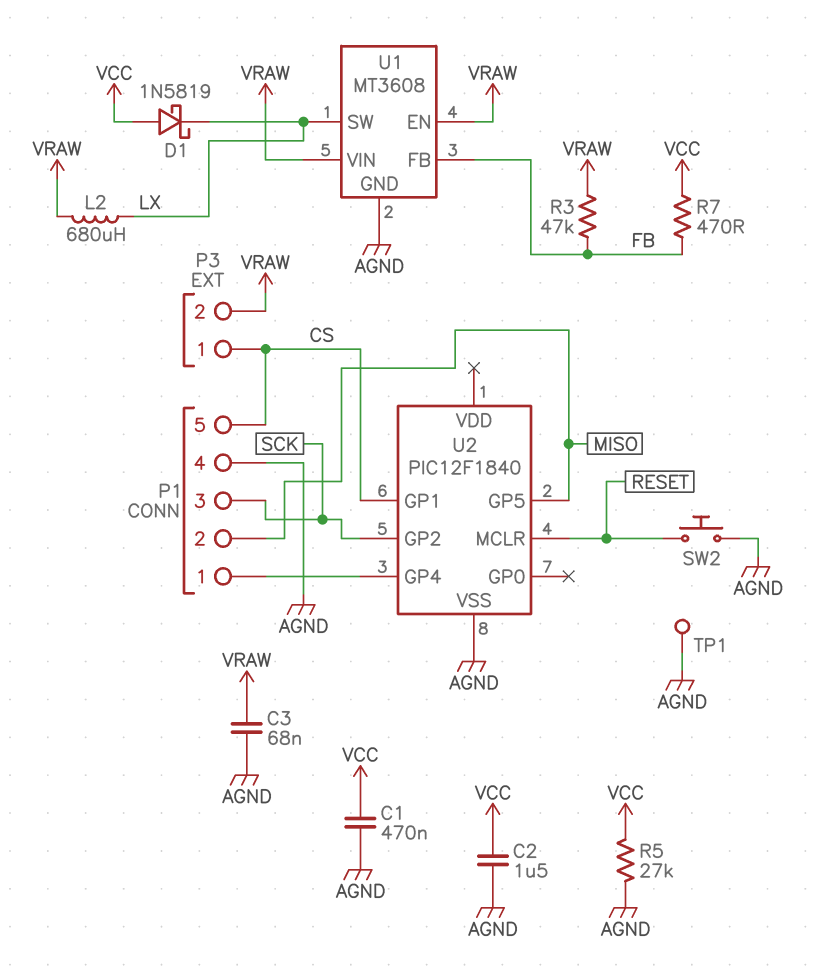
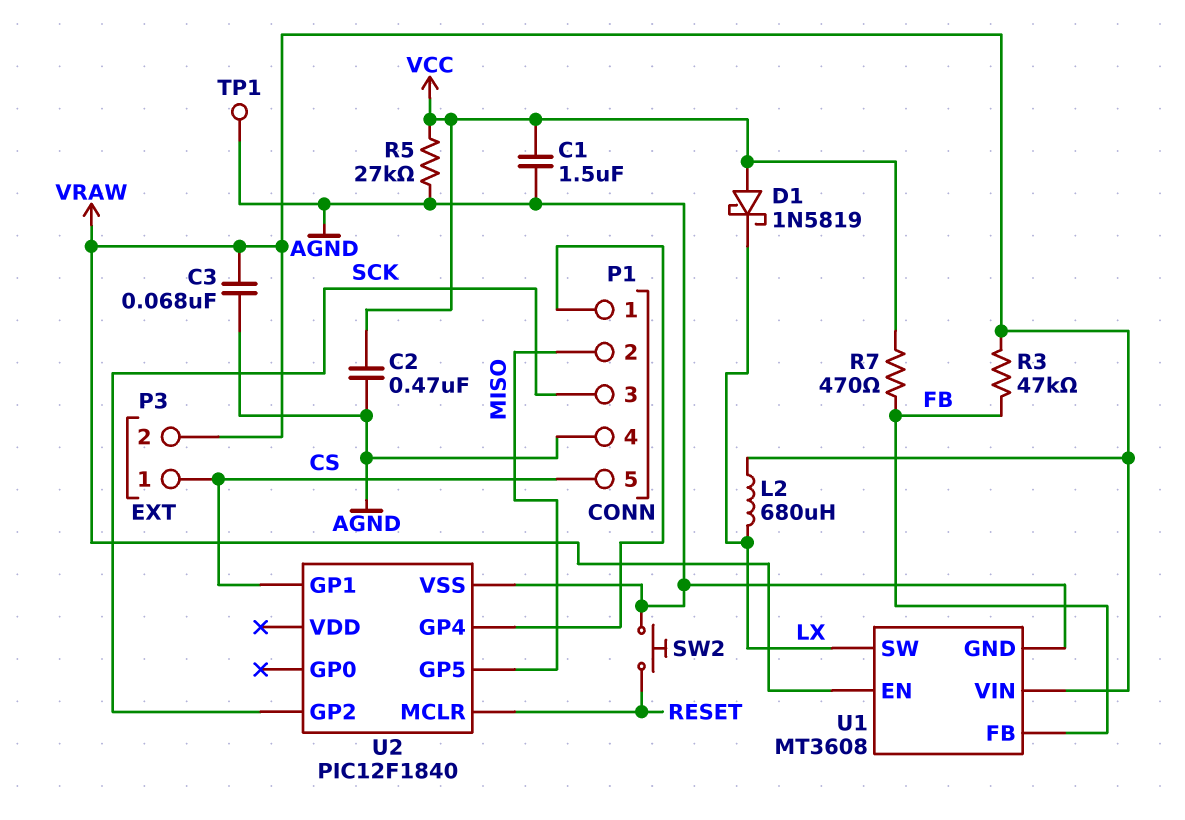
C1: 470nF (AGND, VCC) -> 1.5uF (AGND, VCC)
C2: 1.5uF (AGND, VCC) -> 470nF (AGND, VCC)

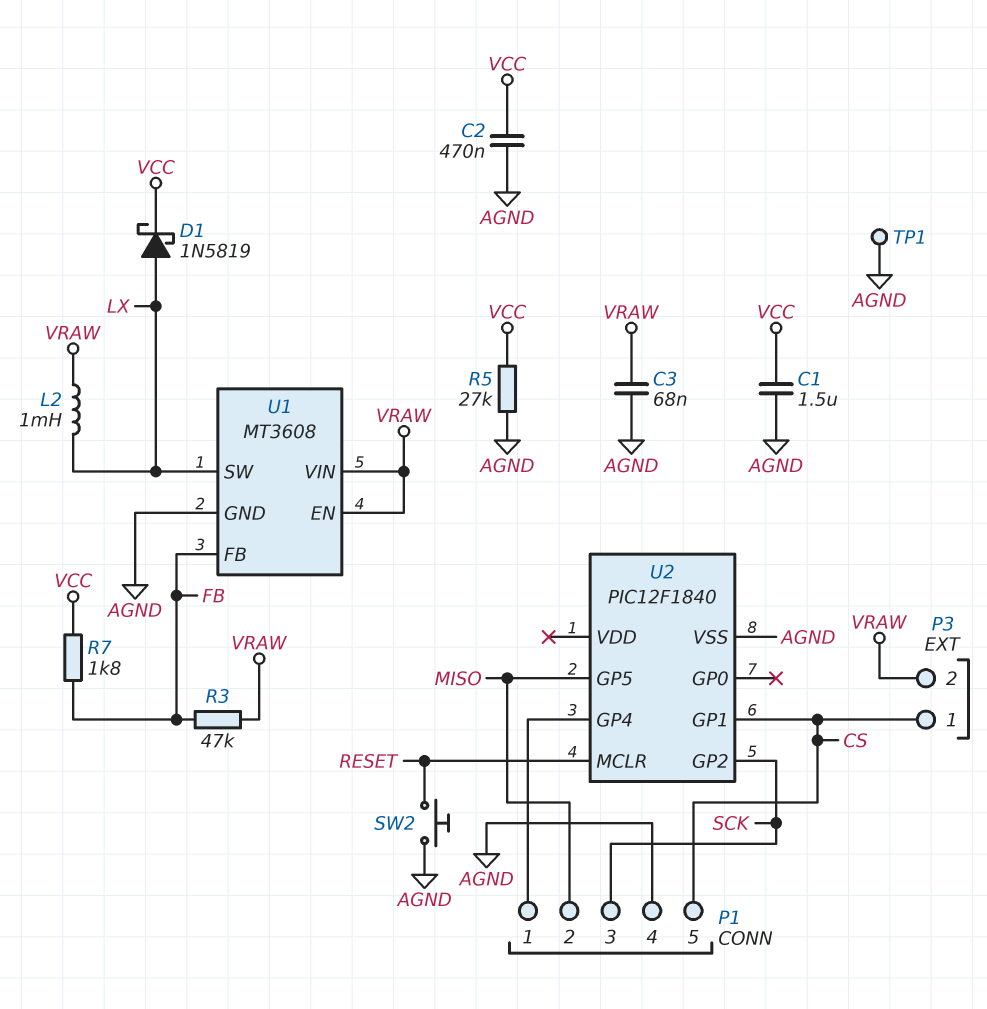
D1: schottky 1N5819 (A VCC, K LX) -> schottky 1N5819 (A LX, K VCC)
L2: 680uH (LX, VRAW) -> 1mH (LX, VRAW)
R7: 470 (FB, VCC) -> 1.8k (FB, VCC)

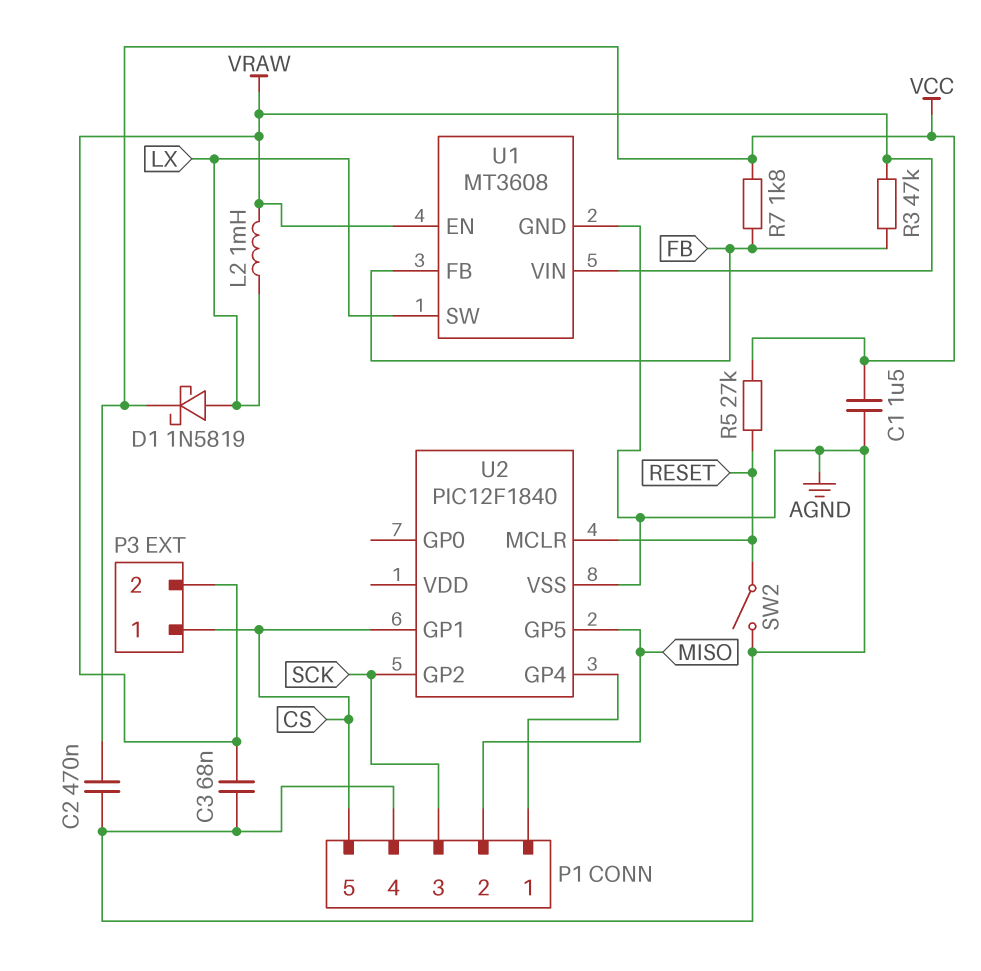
R5: 27k (AGND, VCC) -> 27k (RESET, VCC)
SW2: button (AGND, RESET) -> switch (AGND, RESET)
TP1: test point (AGND) -> none

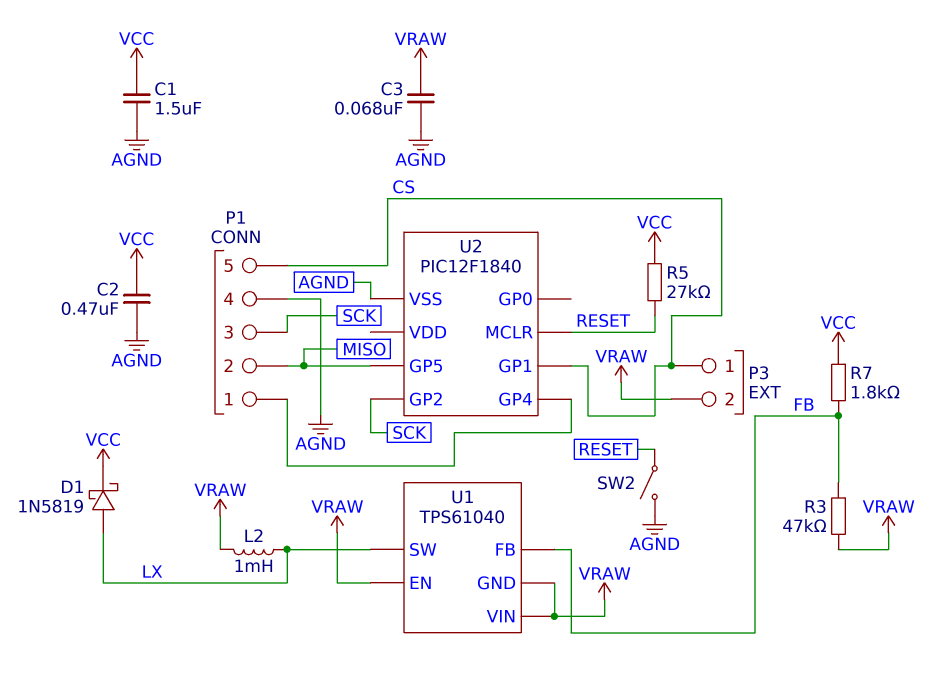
U1: MT3608 -> TPS61040
U1 pin GND: AGND -> VRAW

